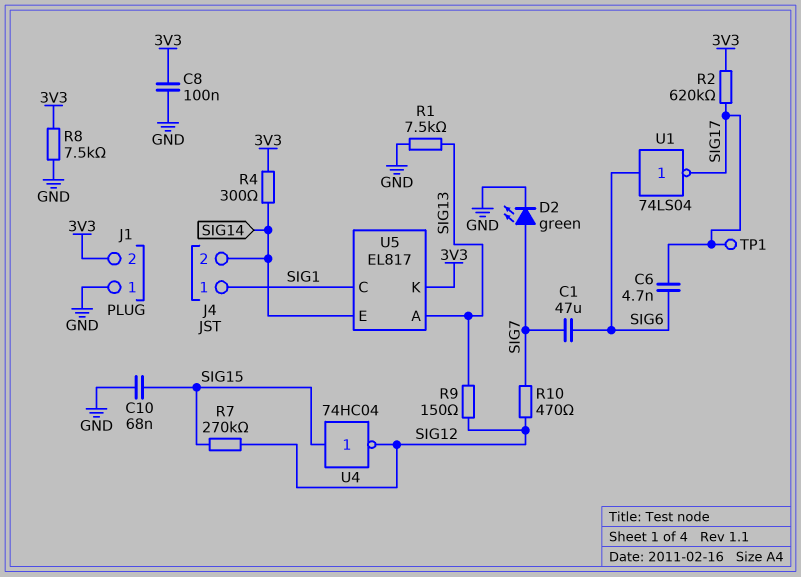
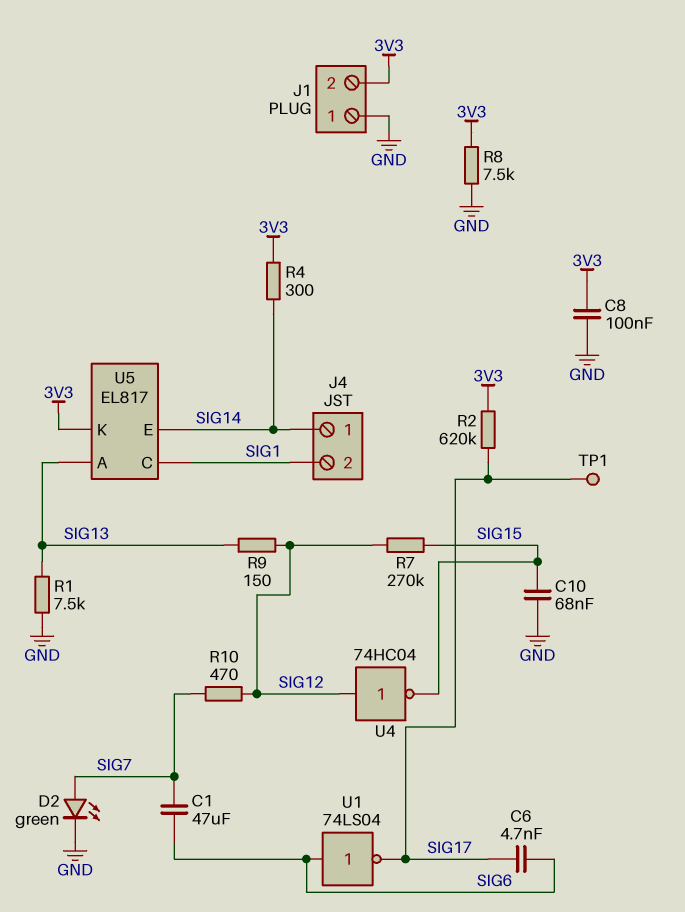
J4 pin 1: SIG1 -> SIG14
J4 pin 2: SIG14 -> SIG1
U4: NOT 74HC04 (in SIG15, out SIG12) -> NOT 74HC04 (in SIG12, out SIG15)

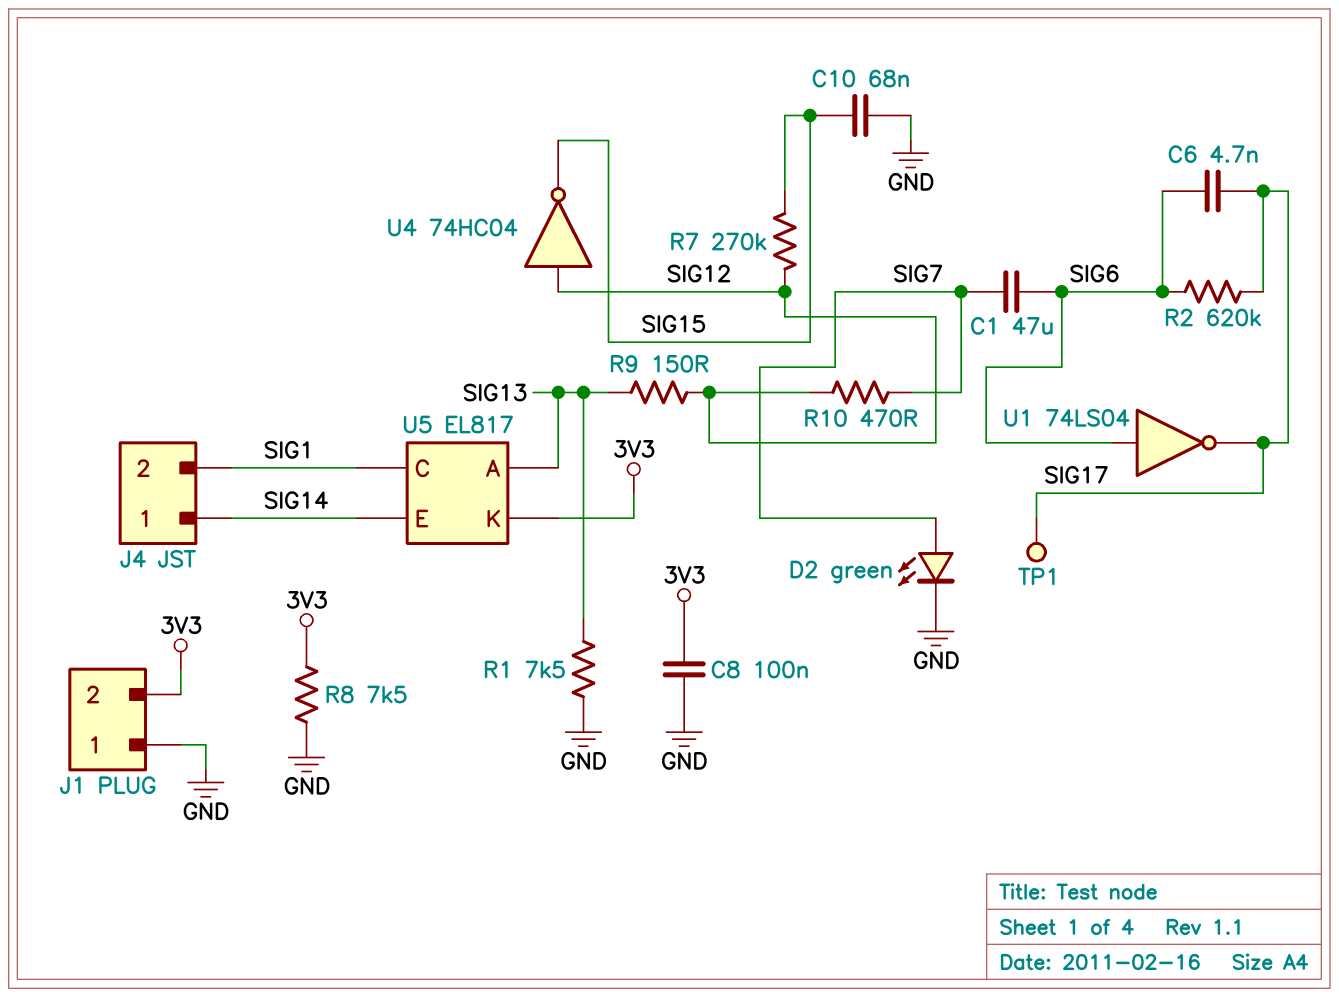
R2: 620k (3V3, SIG17) -> 620k (SIG6, SIG17)
R4: 300 (3V3, SIG14) -> none

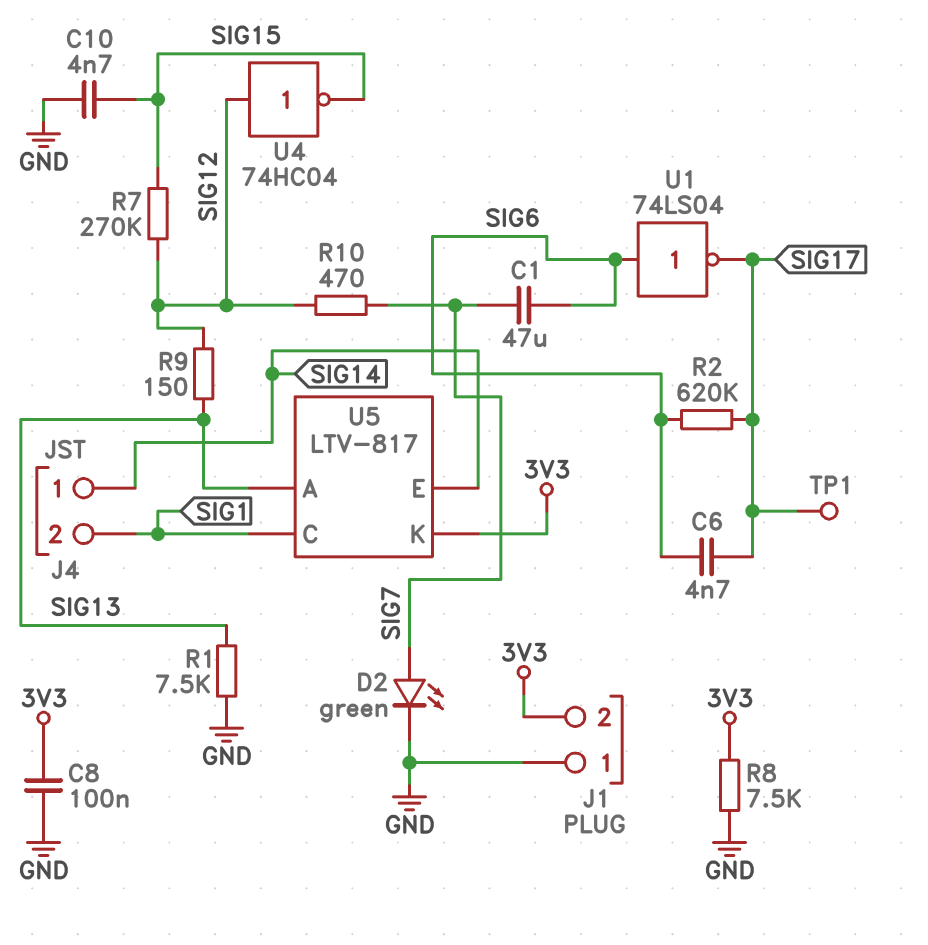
C10: 68nF (GND, SIG15) -> 4.7nF (GND, SIG15)
U5: EL817 -> LTV-817

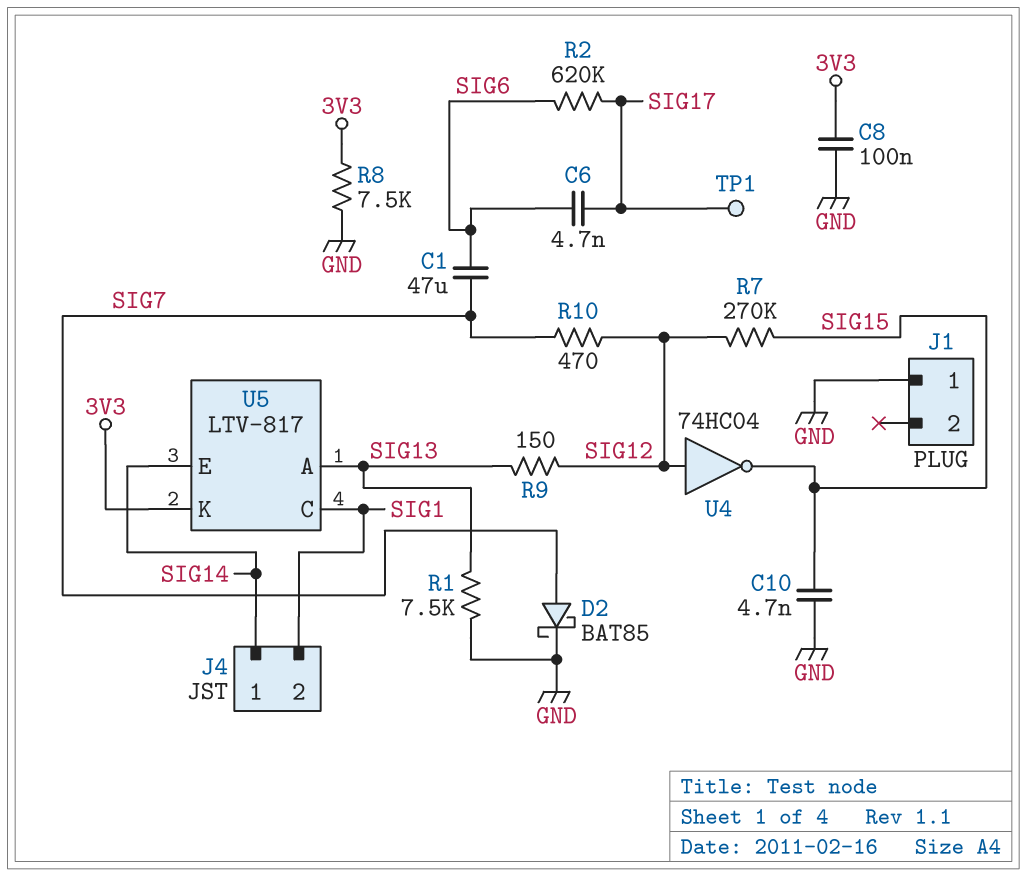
D2: LED green (A SIG7, K GND) -> schottky BAT85 (A SIG7, K GND)
J1 pin 2: 3V3 -> none
U1: NOT 74LS04 (in SIG6, out SIG17) -> none

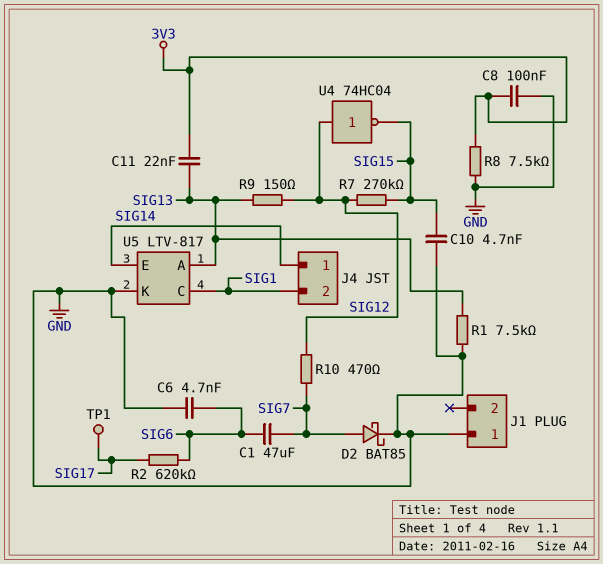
C6: 4.7nF (SIG6, SIG17) -> 4.7nF (GND, SIG6)
C11: none -> 22nF (3V3, SIG13)
U5 pin K: 3V3 -> GND

